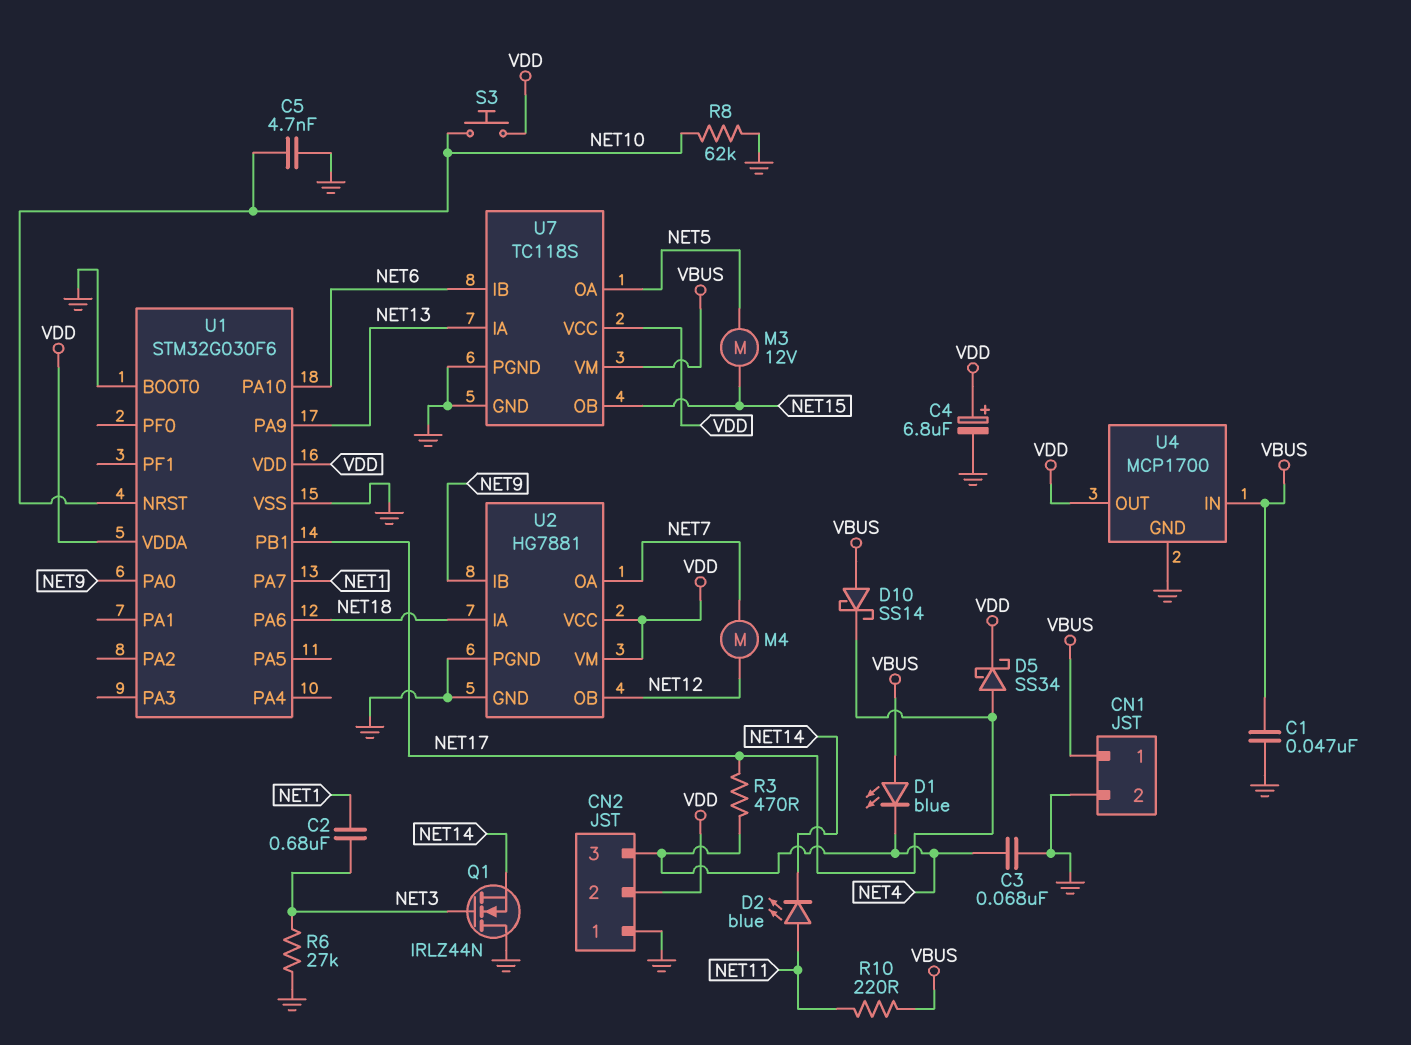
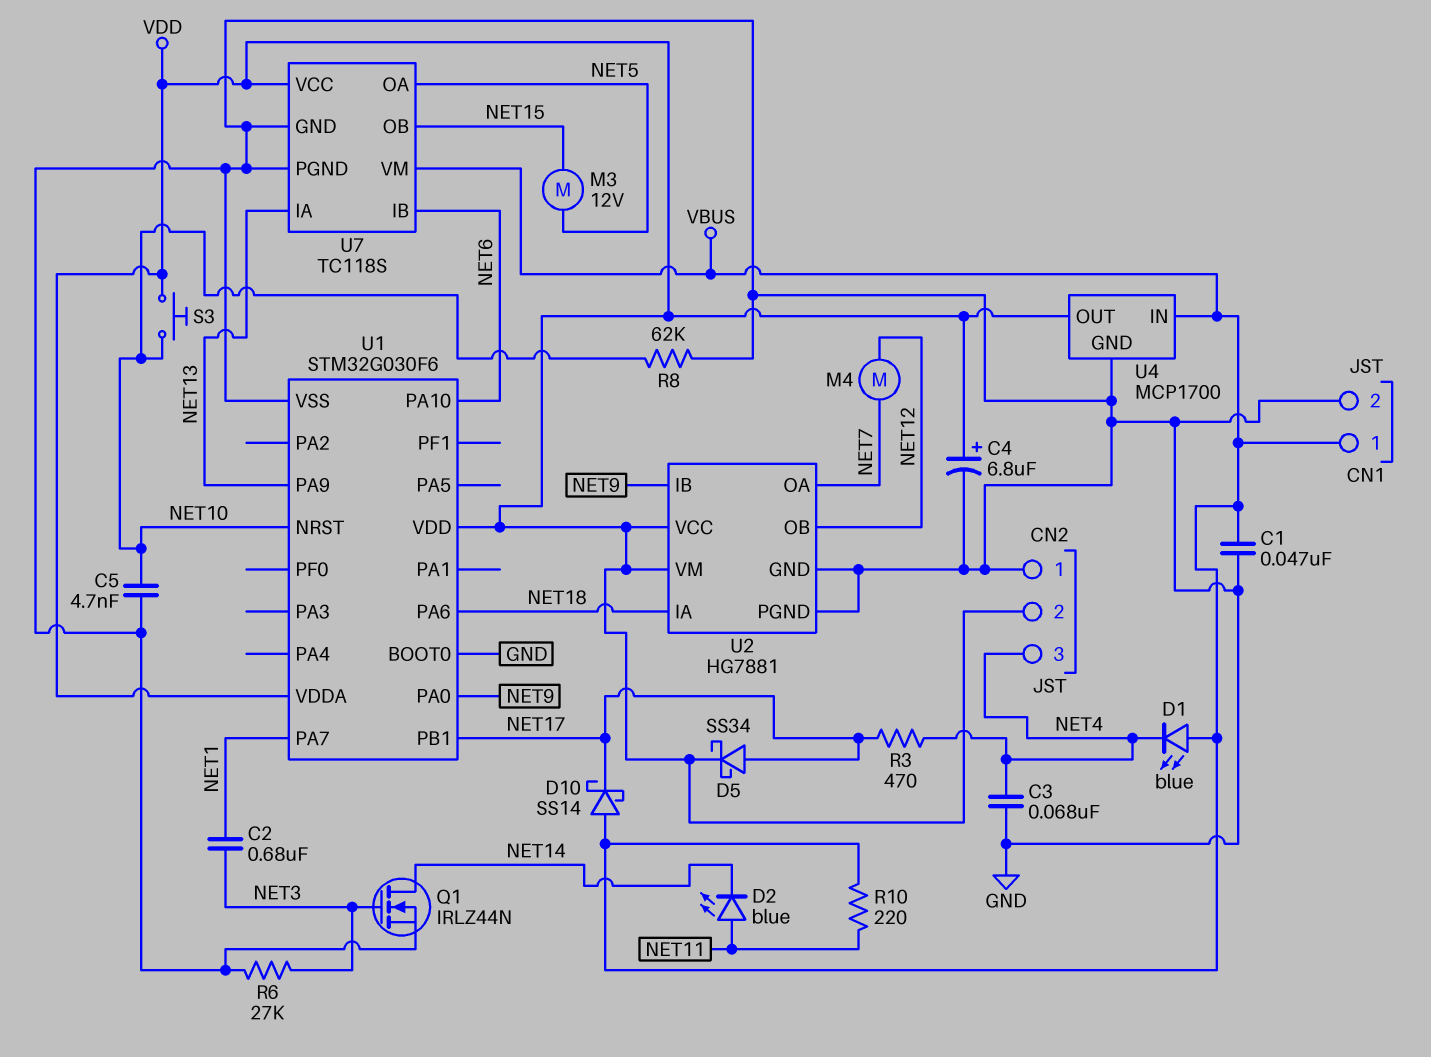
Q1: NMOS IRLZ44N (G NET3, D GND, S NET14) -> NMOS IRLZ44N (G NET3, D NET14, S GND)

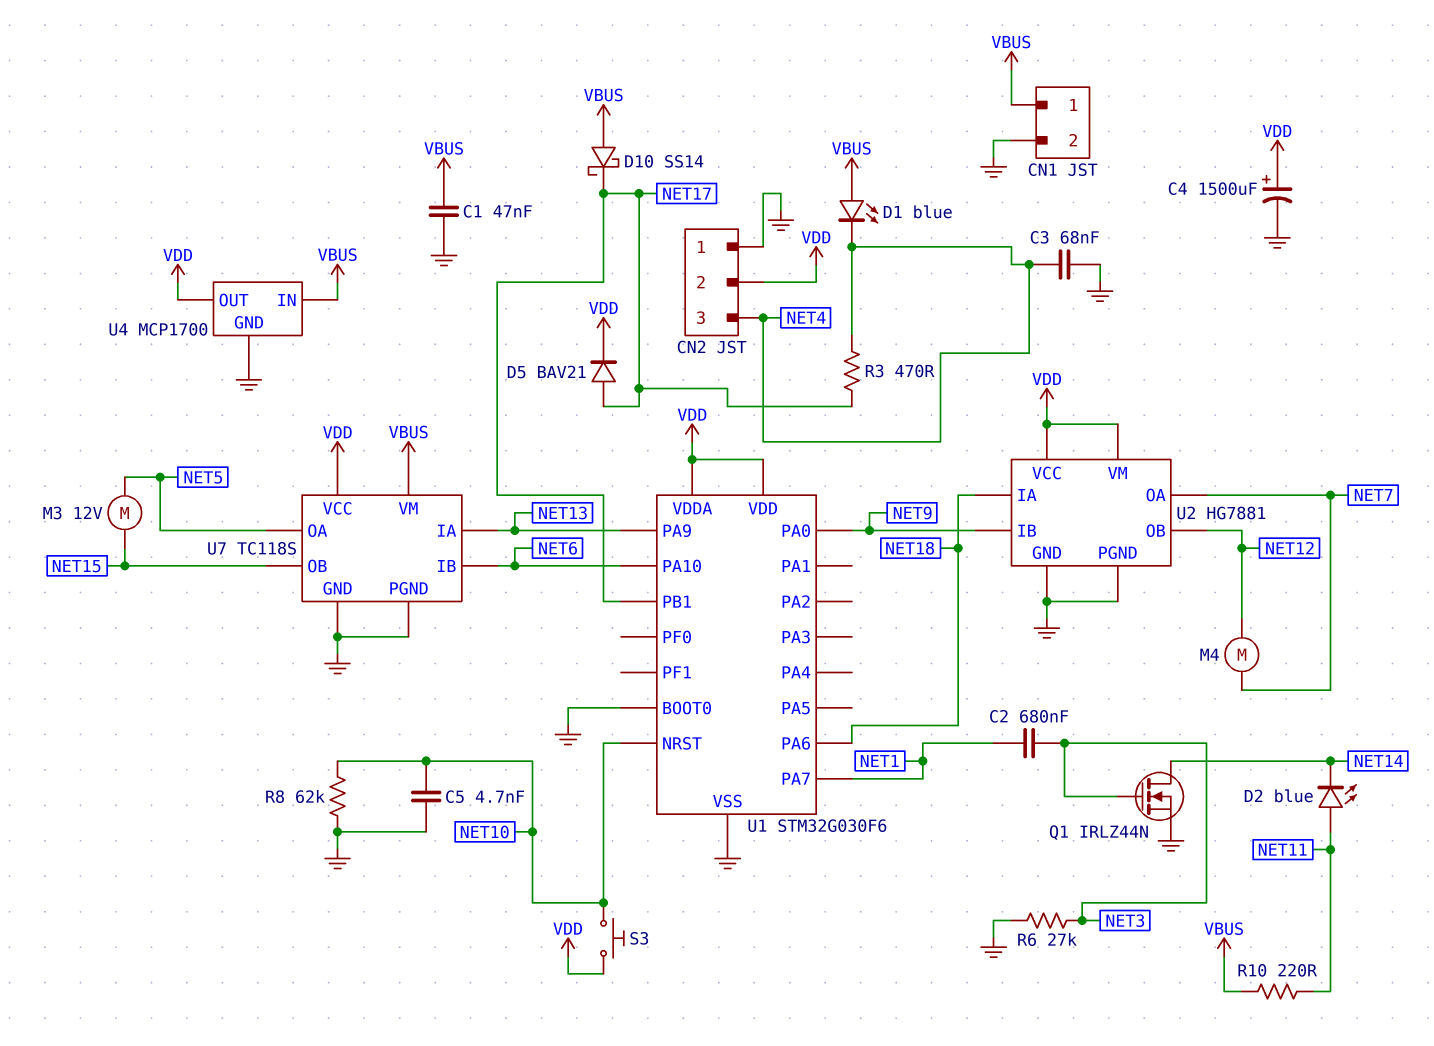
C4: 6.8uF (plus VDD, minus GND) -> 1500uF (plus VDD, minus GND)
D5: schottky SS34 (A NET17, K VDD) -> diode BAV21 (A NET17, K VDD)

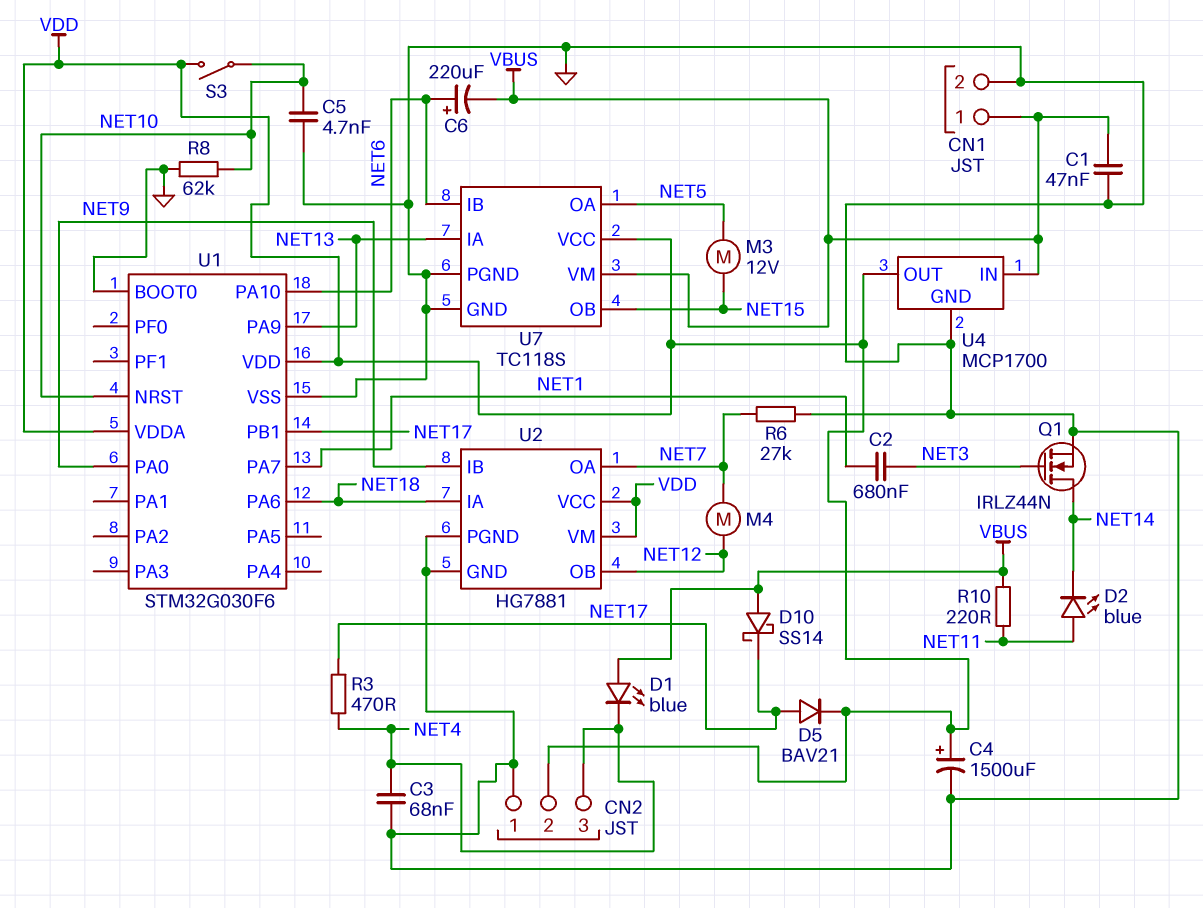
C6: none -> 220uF (plus NET6, minus VBUS)
R6: 27k (GND, NET3) -> 27k (GND, NET7)
S3: button (NET10, VDD) -> switch (NET10, VDD)

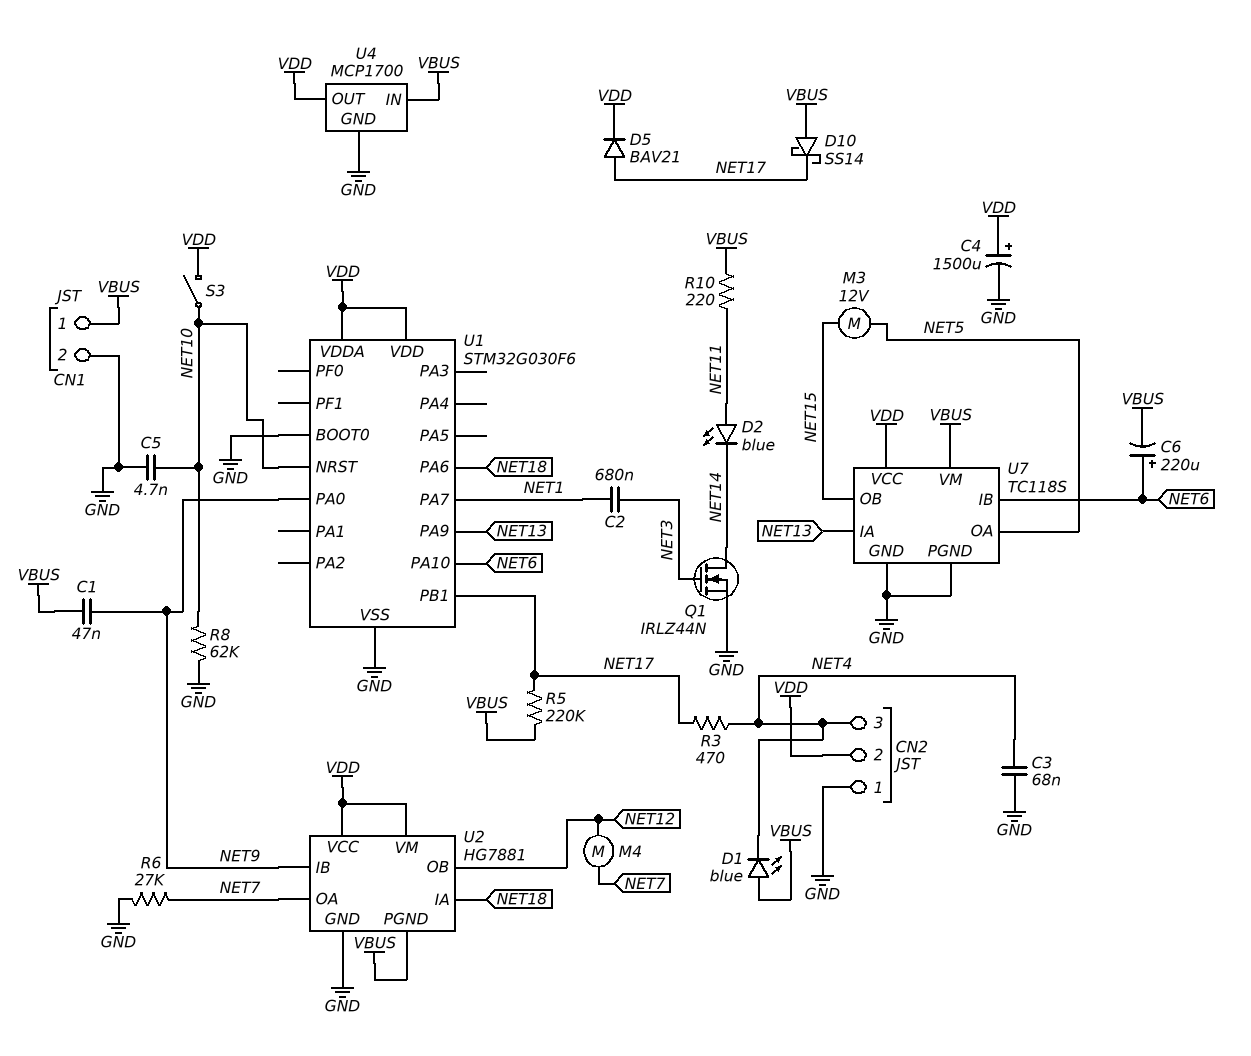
C1: 47nF (GND, VBUS) -> 47nF (NET9, VBUS)
R5: none -> 220k (NET17, VBUS)
U2 pin PGND: GND -> VBUS

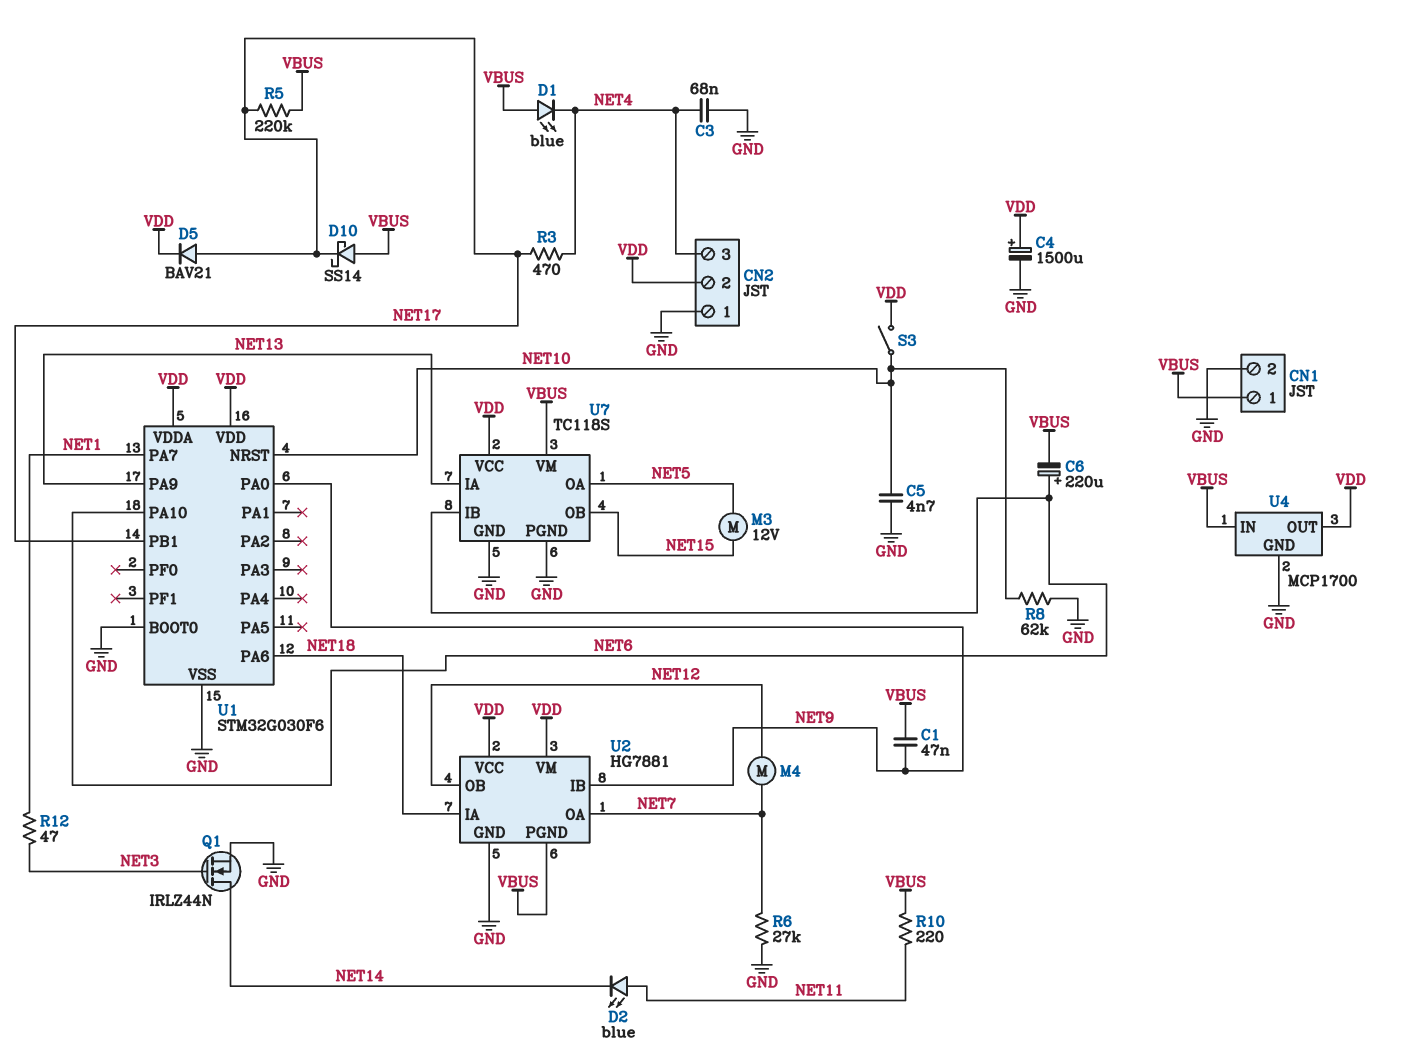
C2: 680nF (NET1, NET3) -> none
R12: none -> 47 (NET1, NET3)

